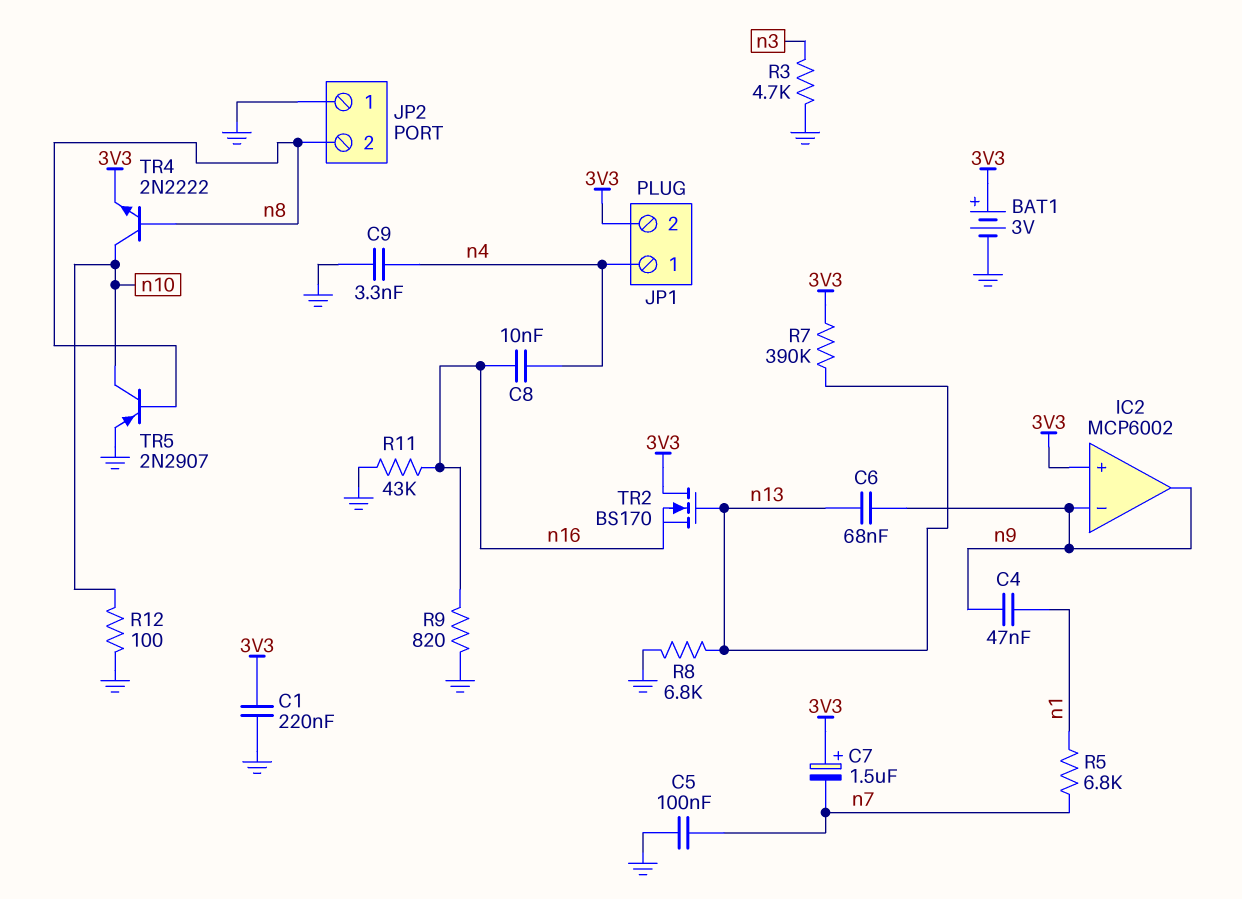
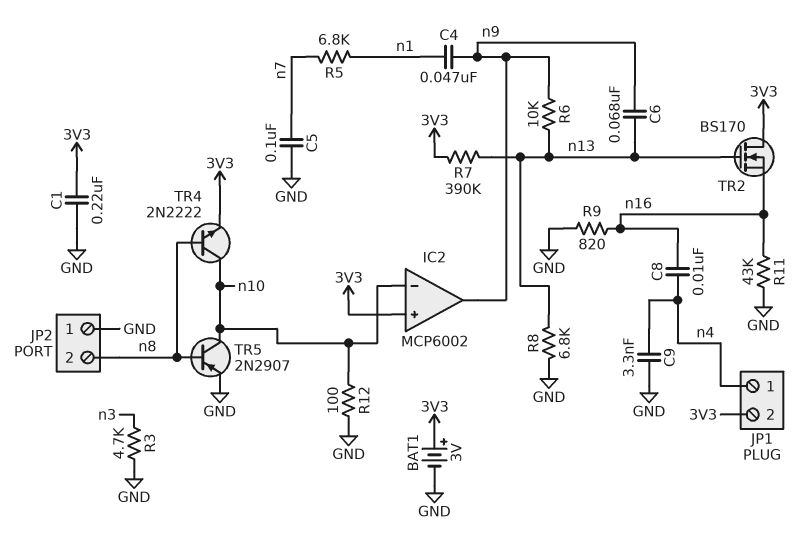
C7: 1.5uF (plus 3V3, minus n7) -> none
IC2 pin in-: n9 -> n10
R6: none -> 10k (n9, n13)

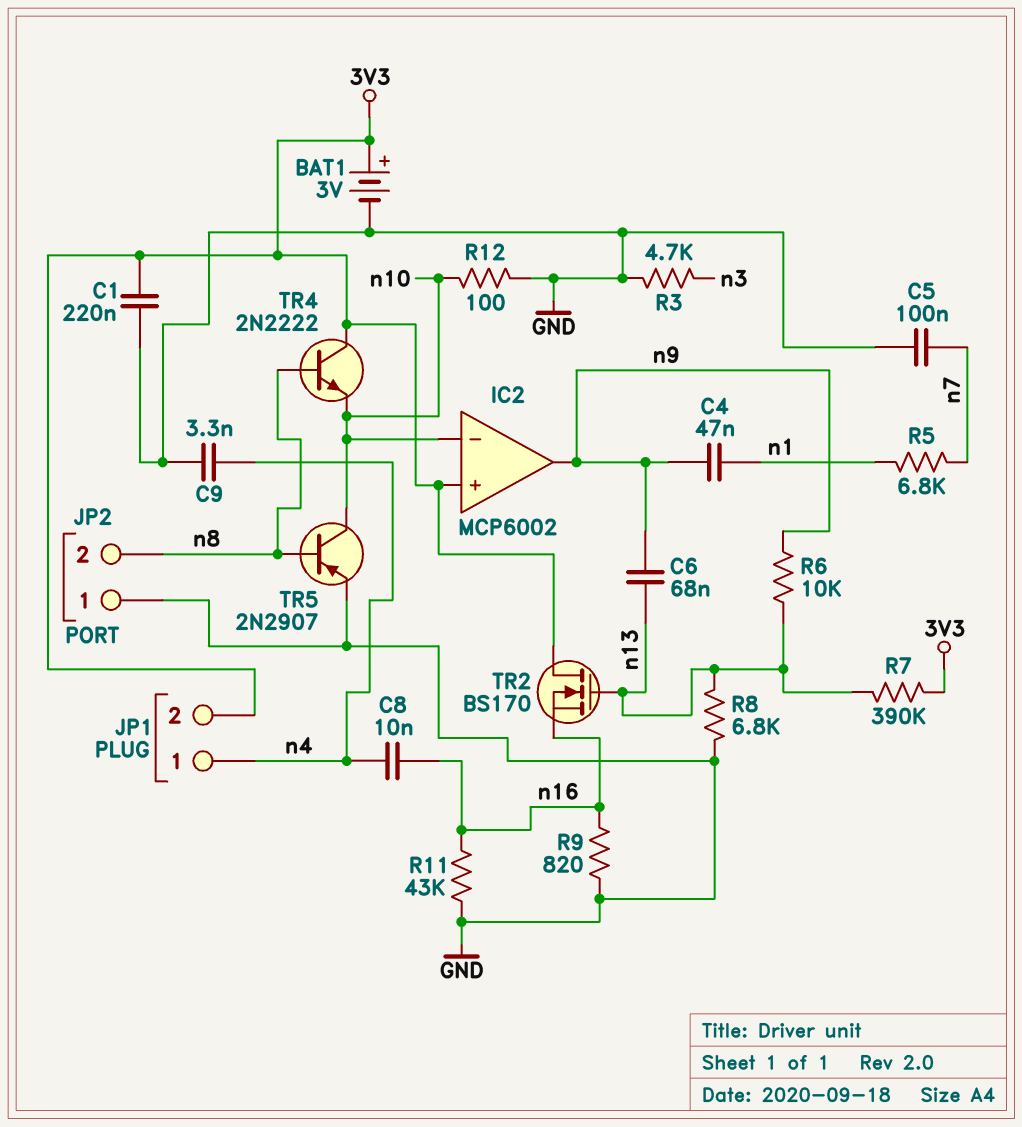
TR4: NPN 2N2222 (B n8, C n10, E 3V3) -> NPN 2N2222 (B n8, C 3V3, E n10)

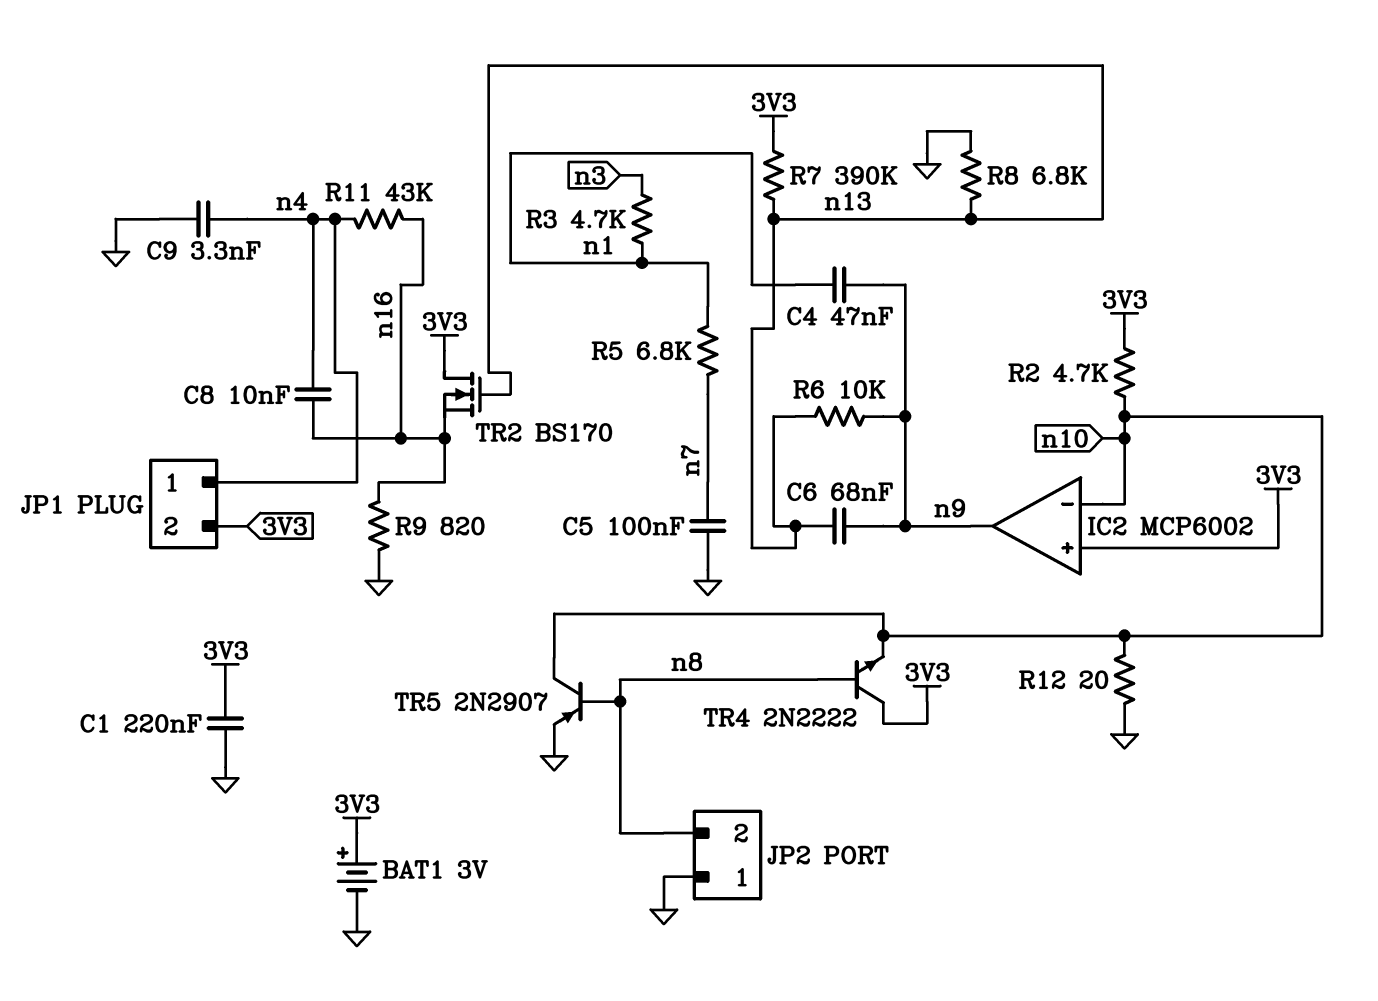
R2: none -> 4.7k (3V3, n10)
R3: 4.7k (GND, n3) -> 4.7k (n1, n3)
R11: 43k (GND, n16) -> 43k (n4, n16)
R12: 100 (GND, n10) -> 20 (GND, n10)

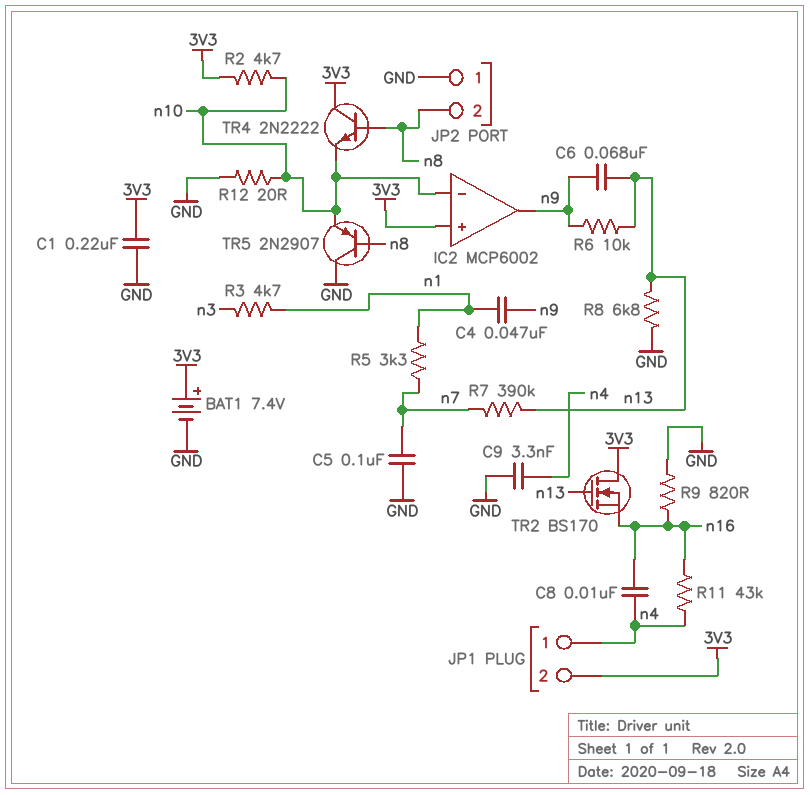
BAT1: 3V (plus 3V3, minus GND) -> 7.4V (plus 3V3, minus GND)
R5: 6.8k (n1, n7) -> 3.3k (n1, n7)
R7: 390k (3V3, n13) -> 390k (n7, n13)
TR5: PNP 2N2907 (B n8, C n10, E GND) -> PNP 2N2907 (B n8, C GND, E n10)

